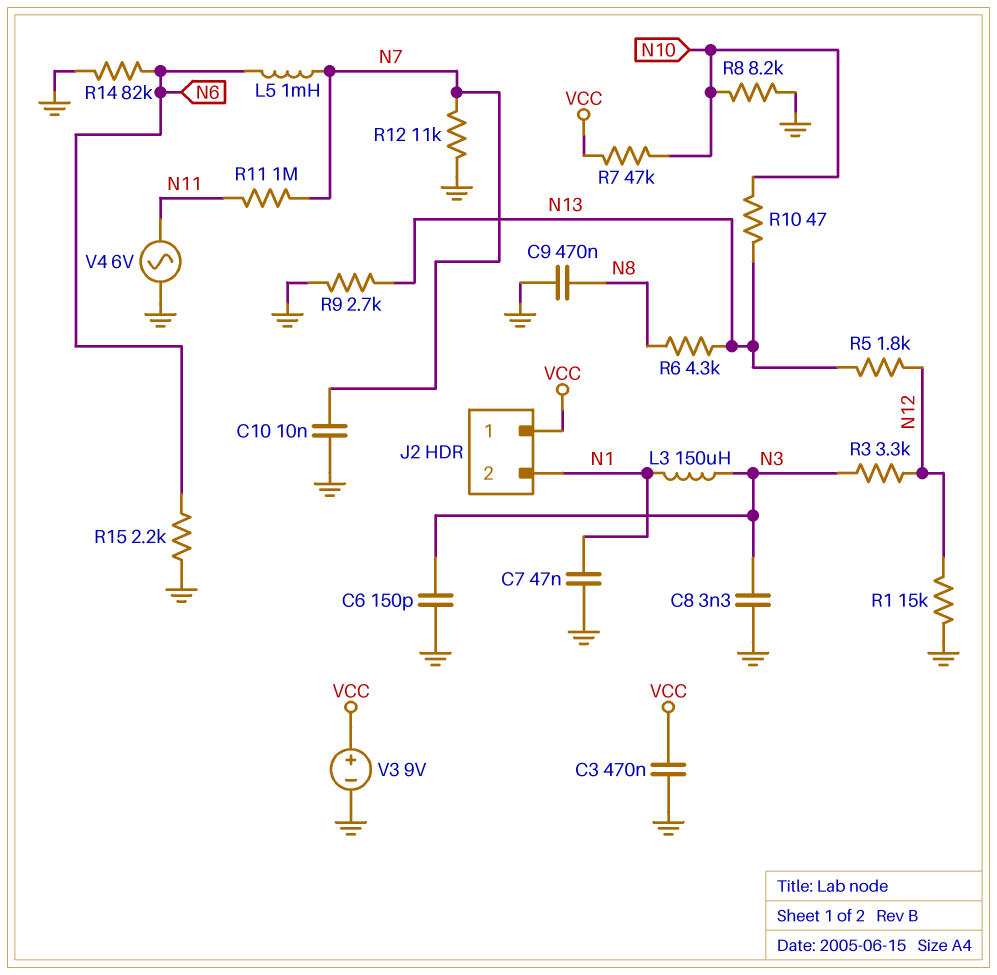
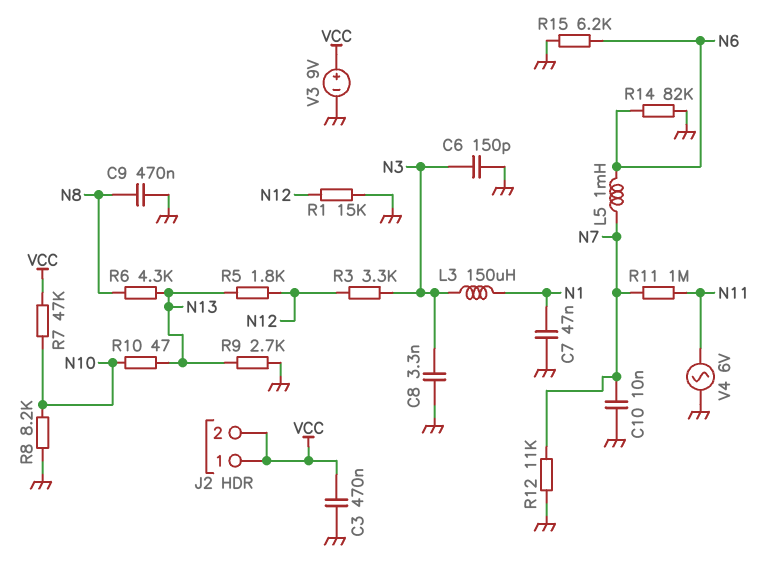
J2 pin 2: N1 -> VCC
R15: 2.2k (GND, N6) -> 6.2k (GND, N6)

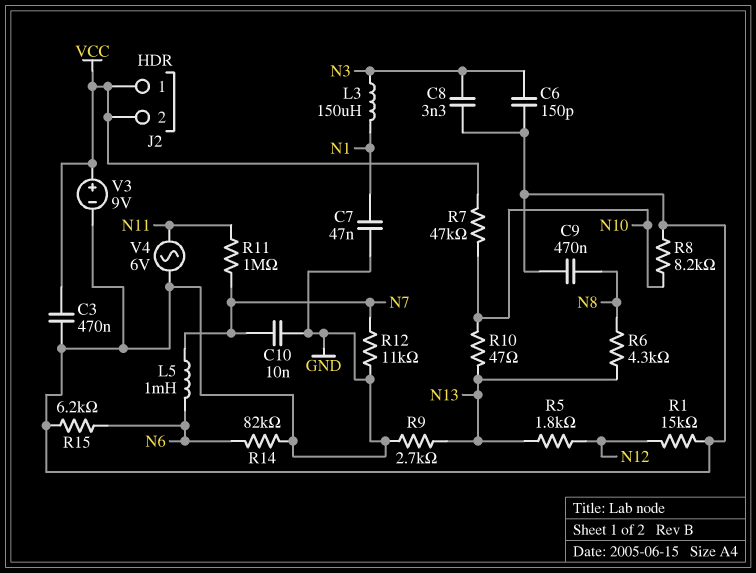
R3: 3.3k (N3, N12) -> none

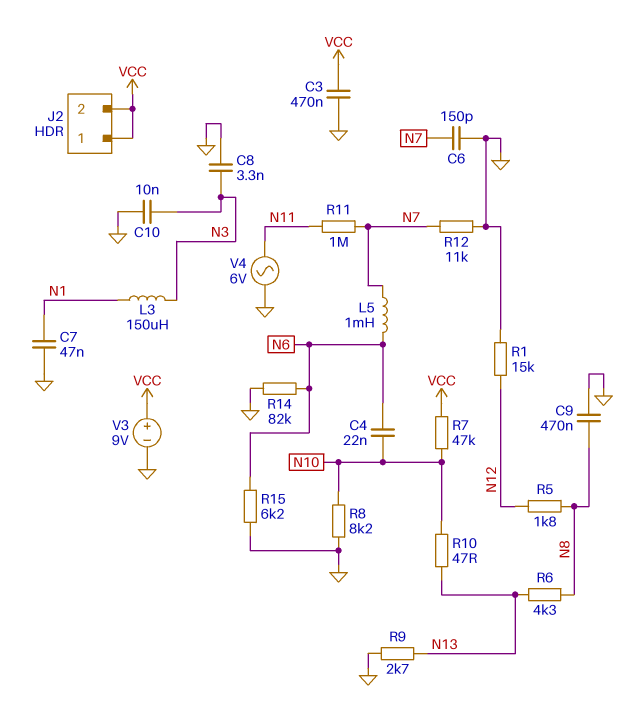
C4: none -> 22nF (N6, N10)
C6: 150pF (GND, N3) -> 150pF (GND, N7)
C10: 10nF (GND, N7) -> 10nF (GND, N3)
R5: 1.8k (N12, N13) -> 1.8k (N8, N12)

